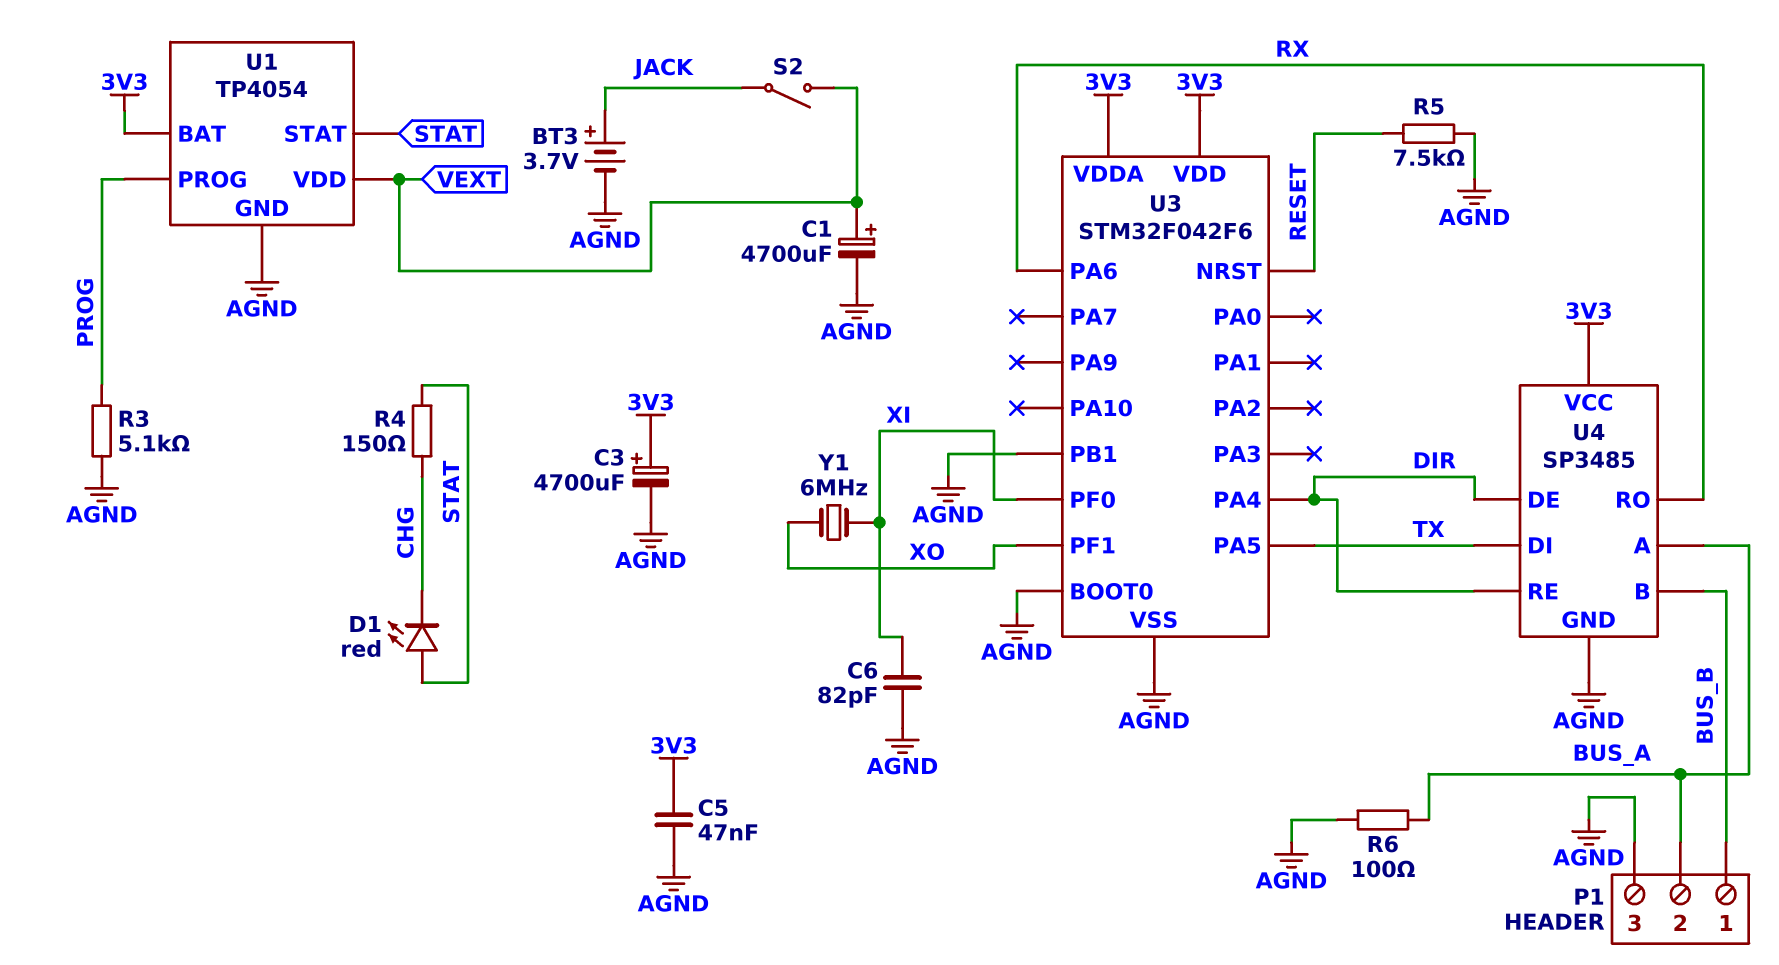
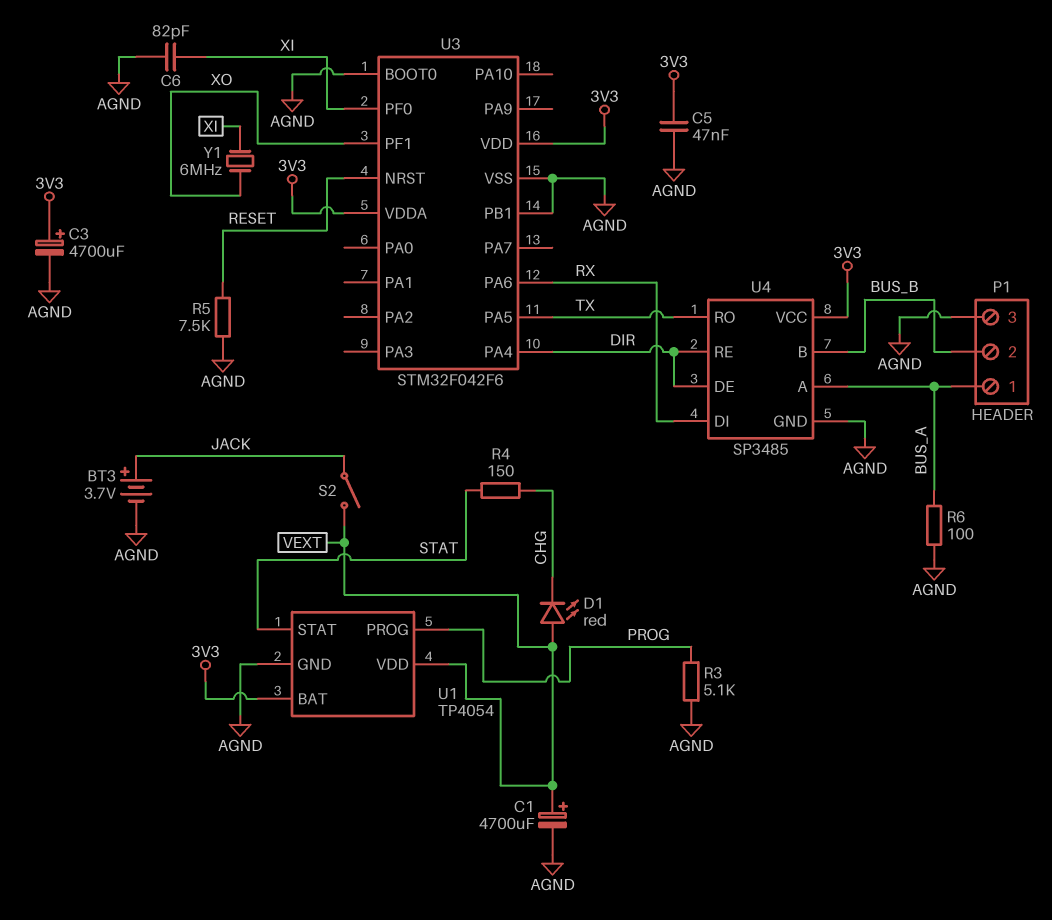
D1: LED red (A STAT, K CHG) -> LED red (A VEXT, K CHG)
P1 pin 1: BUS_B -> BUS_A
P1 pin 2: BUS_A -> BUS_B
U4 pin DI: TX -> RX
U4 pin RO: RX -> TX

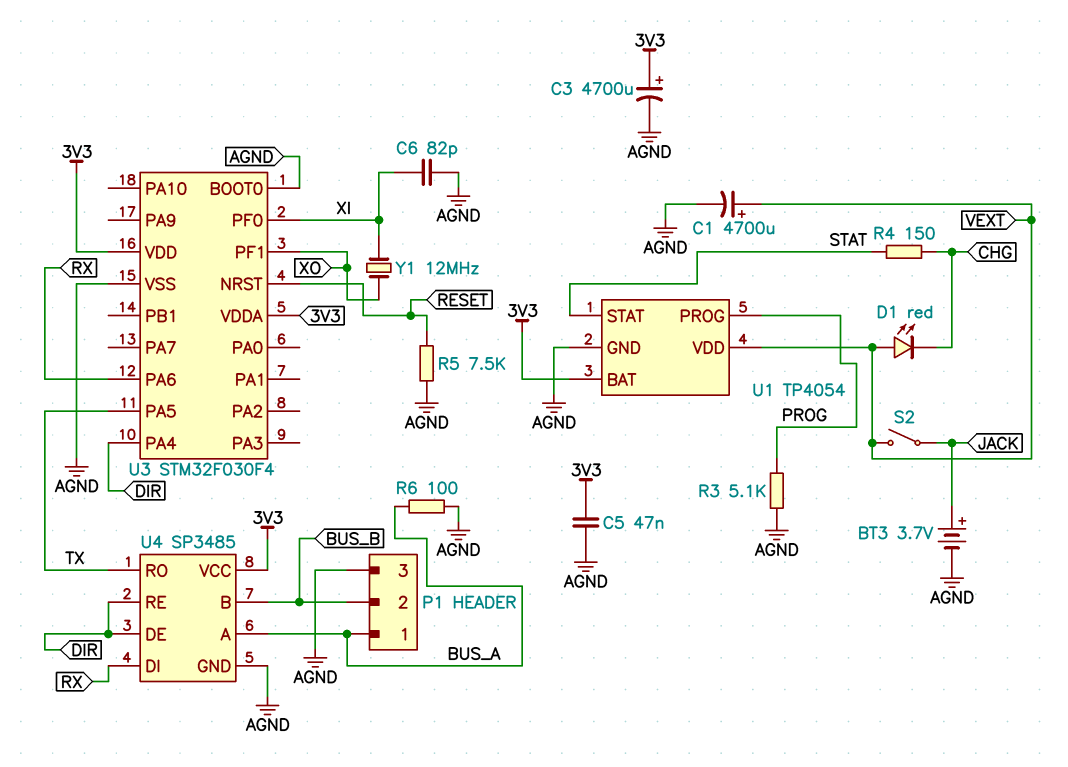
U3: STM32F042F6 -> STM32F030F4
U3 pin PB1: AGND -> none
Y1: 6MHz (XI, XO) -> 12MHz (XI, XO)

